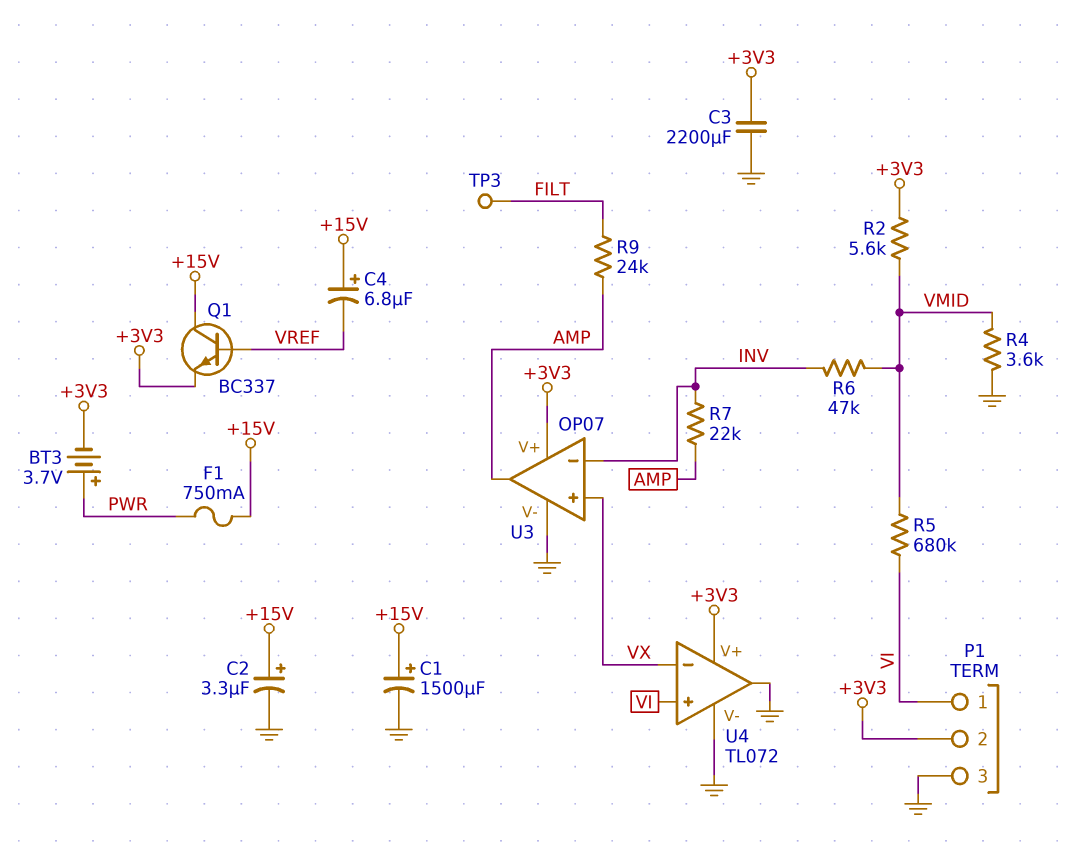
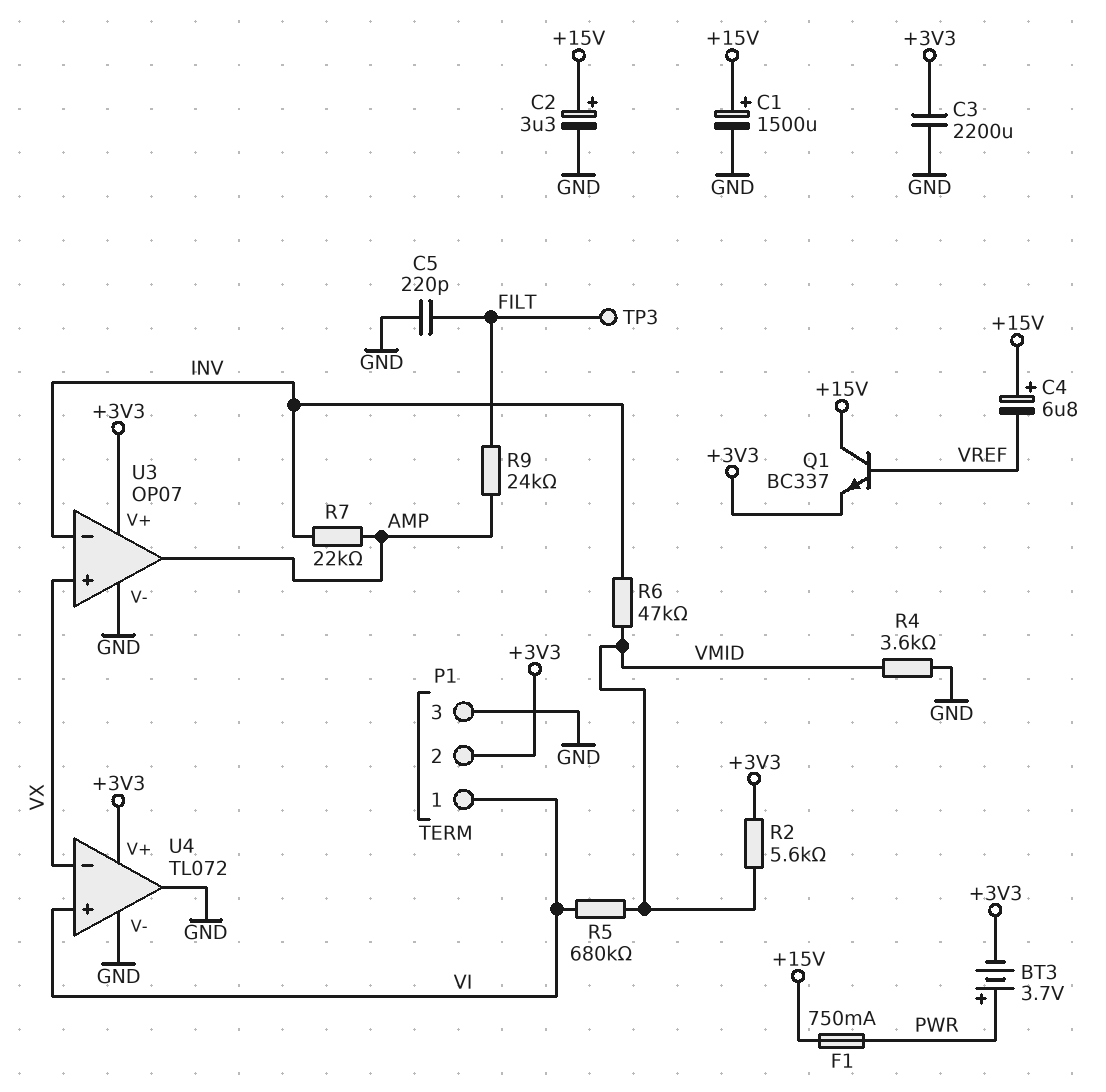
C5: none -> 220pF (FILT, GND)

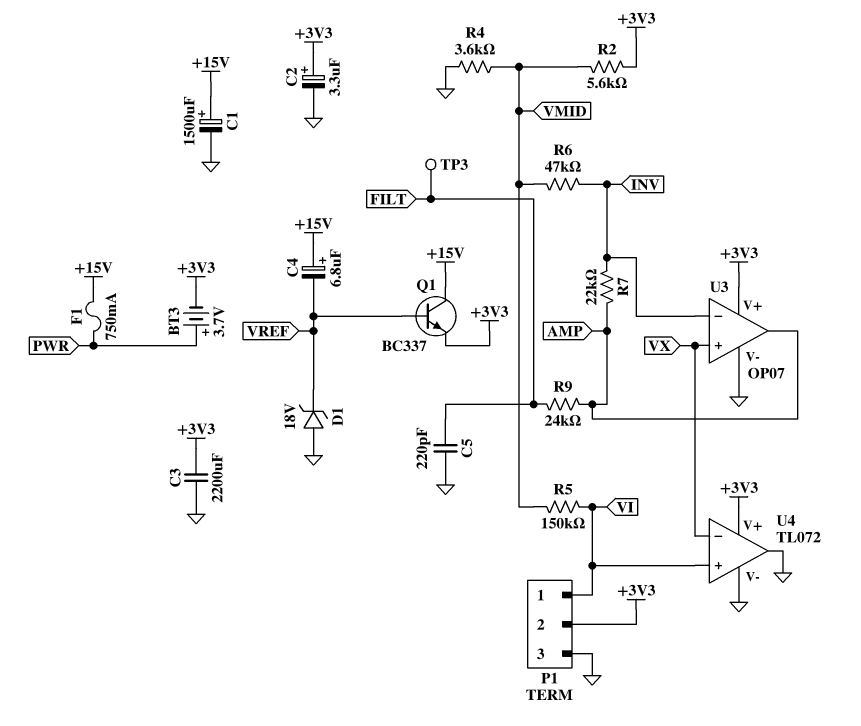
C2: 3.3uF (plus +15V, minus GND) -> 3.3uF (plus +3V3, minus GND)
D1: none -> zener 18V (A GND, K VREF)
R5: 680k (VI, VMID) -> 150k (VI, VMID)

